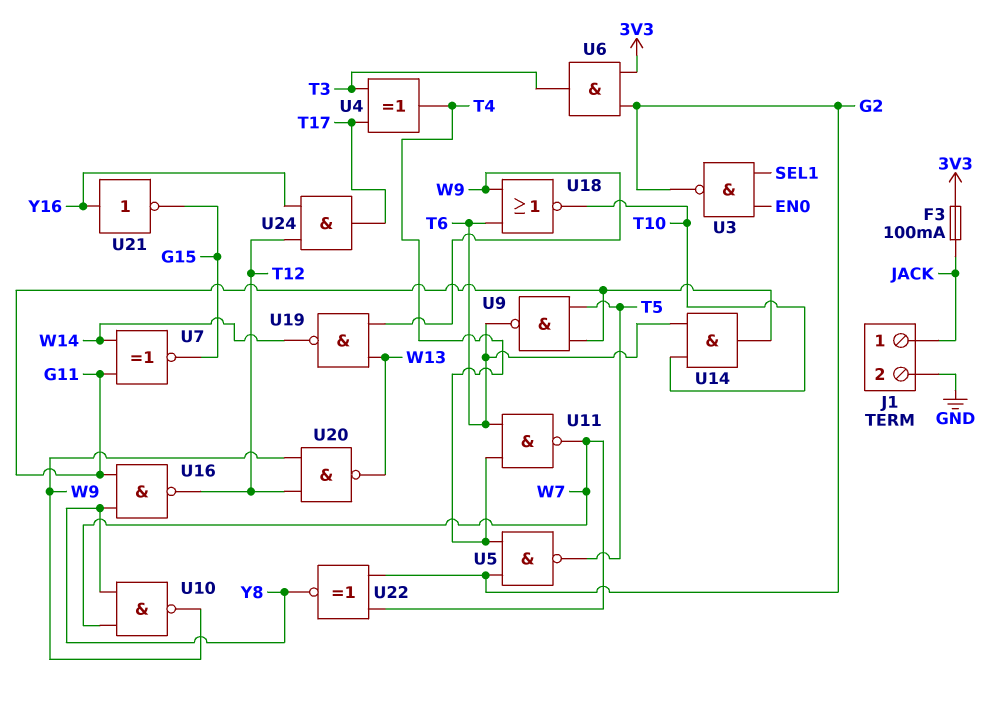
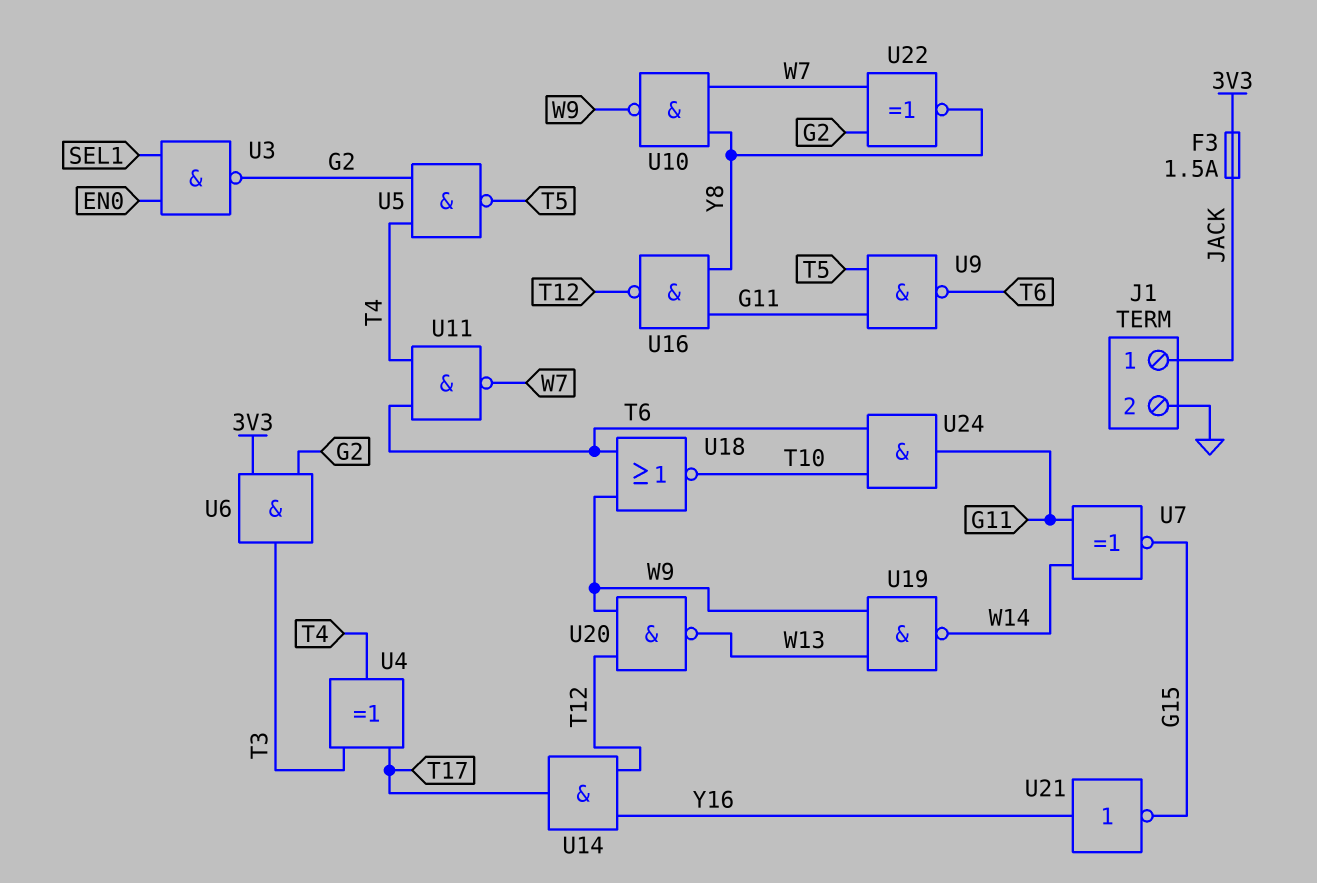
F3: 100mA (3V3, JACK) -> 1.5A (3V3, JACK)
U14: AND (in T6, in T10, out G11) -> AND (in T12, in Y16, out T17)
U24: AND (in T12, in Y16, out T17) -> AND (in T6, in T10, out G11)

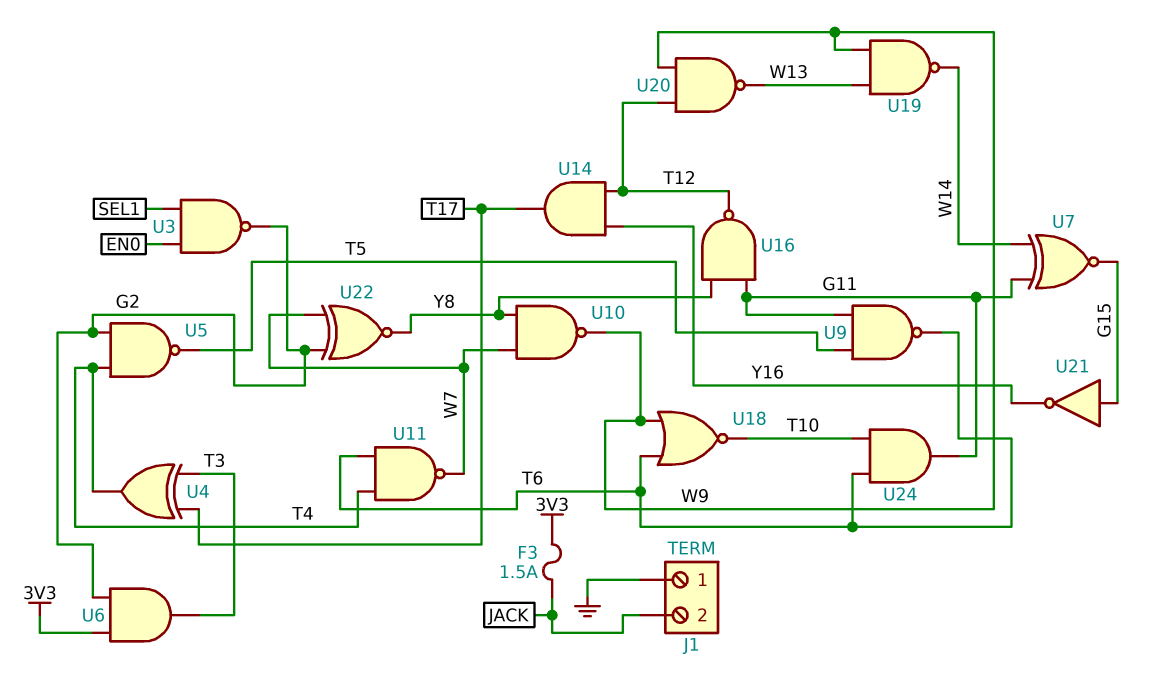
J1 pin 1: JACK -> GND
J1 pin 2: GND -> JACK
U21: NOT (in Y16, out G15) -> NOT (in G15, out Y16)

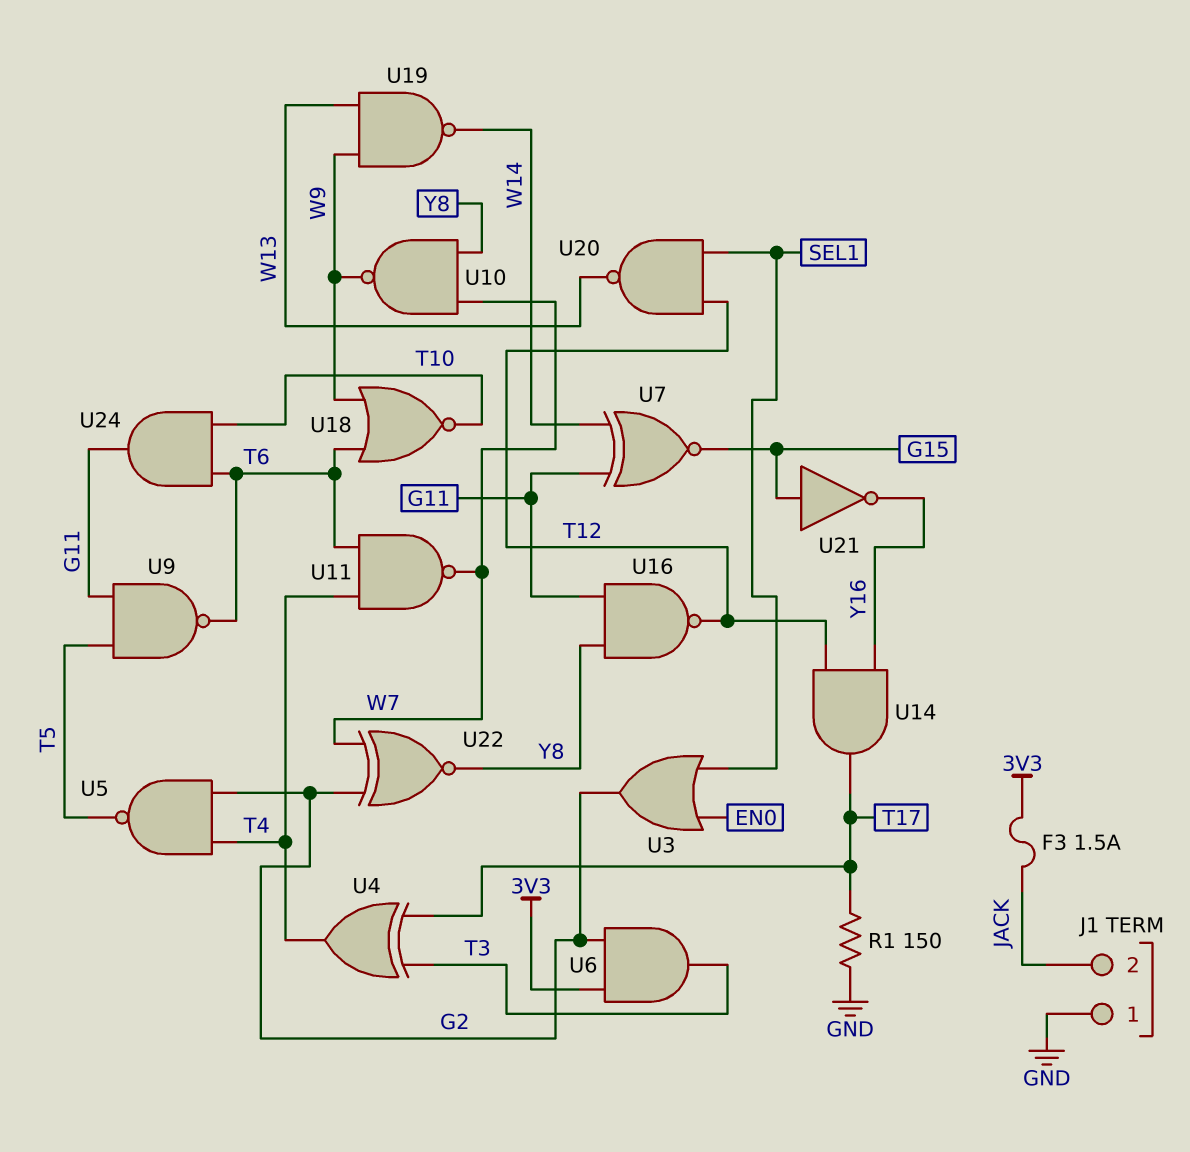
R1: none -> 150 (GND, T17)
U3: NAND (in EN0, in SEL1, out G2) -> OR (in EN0, in SEL1, out G2)
U20: NAND (in T12, in W9, out W13) -> NAND (in SEL1, in T12, out W13)

